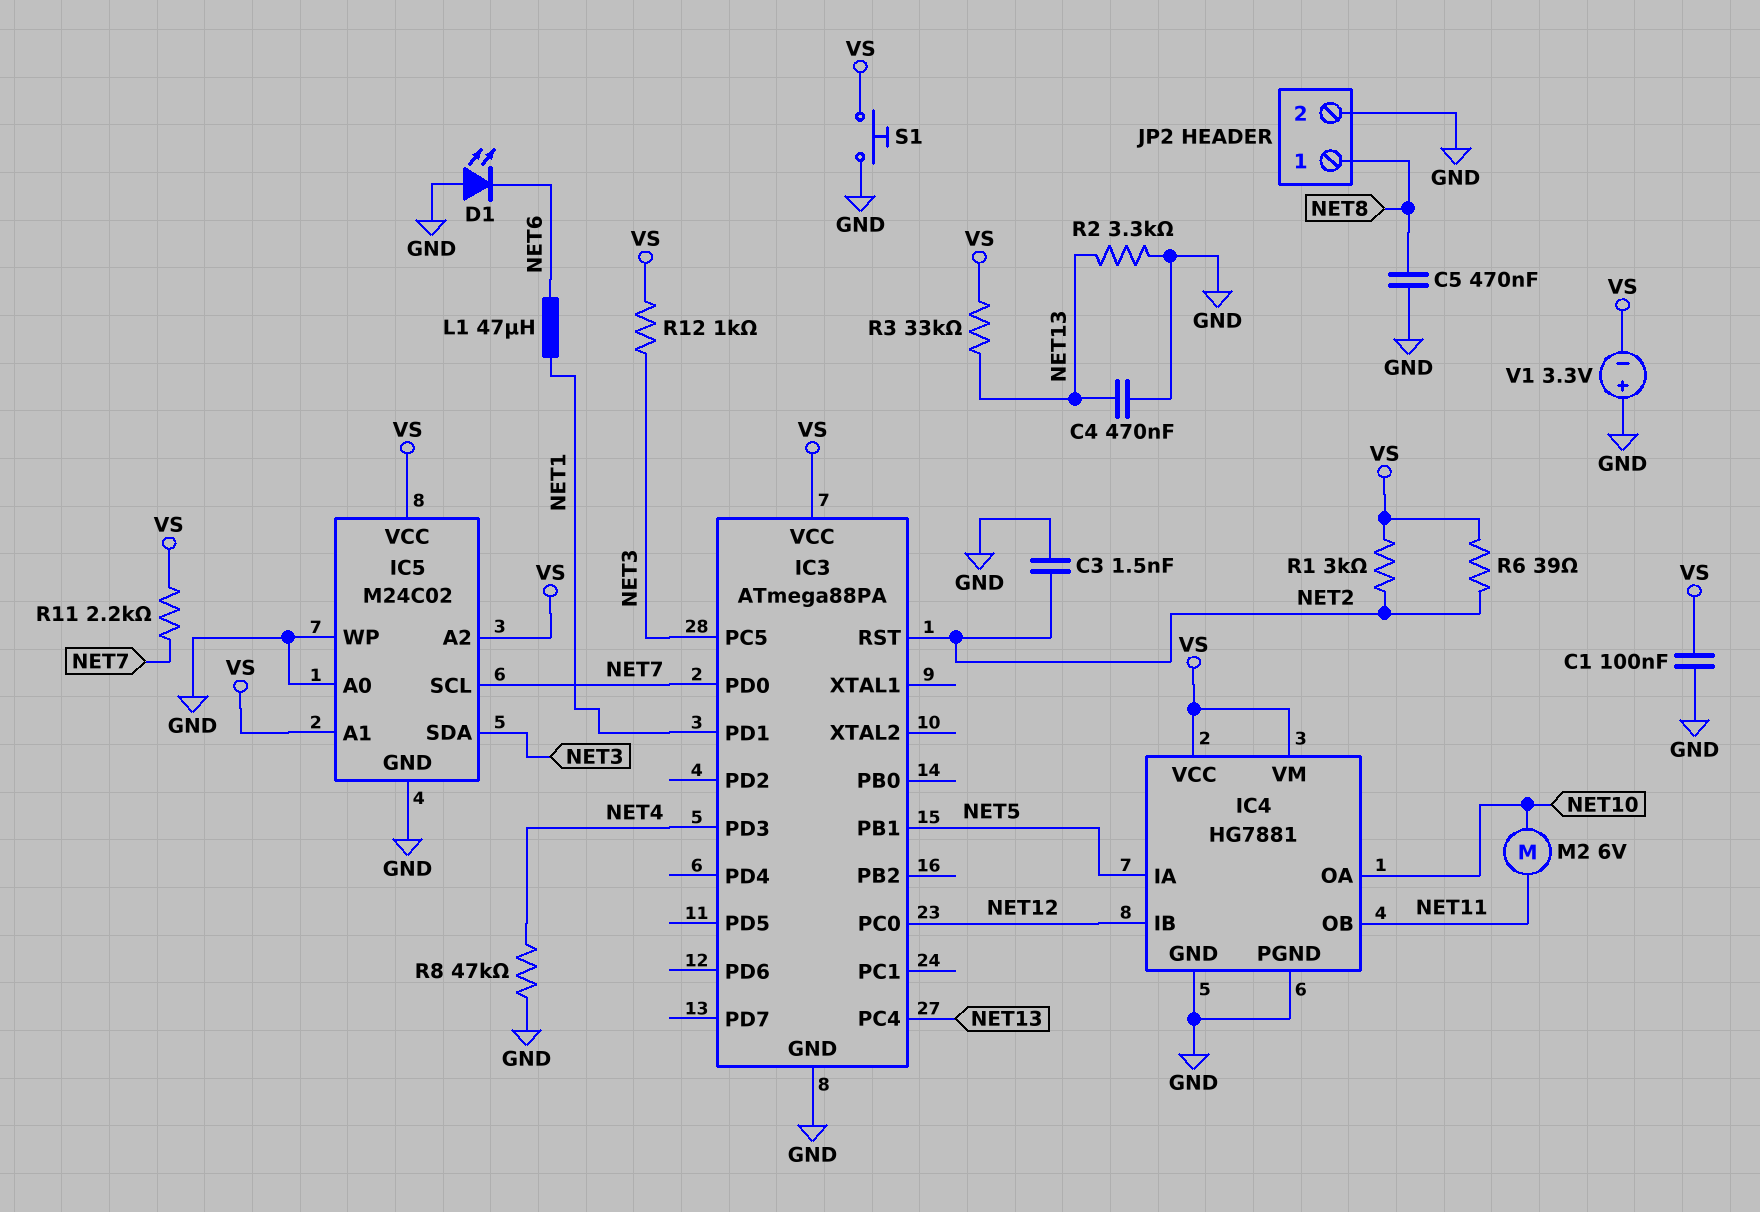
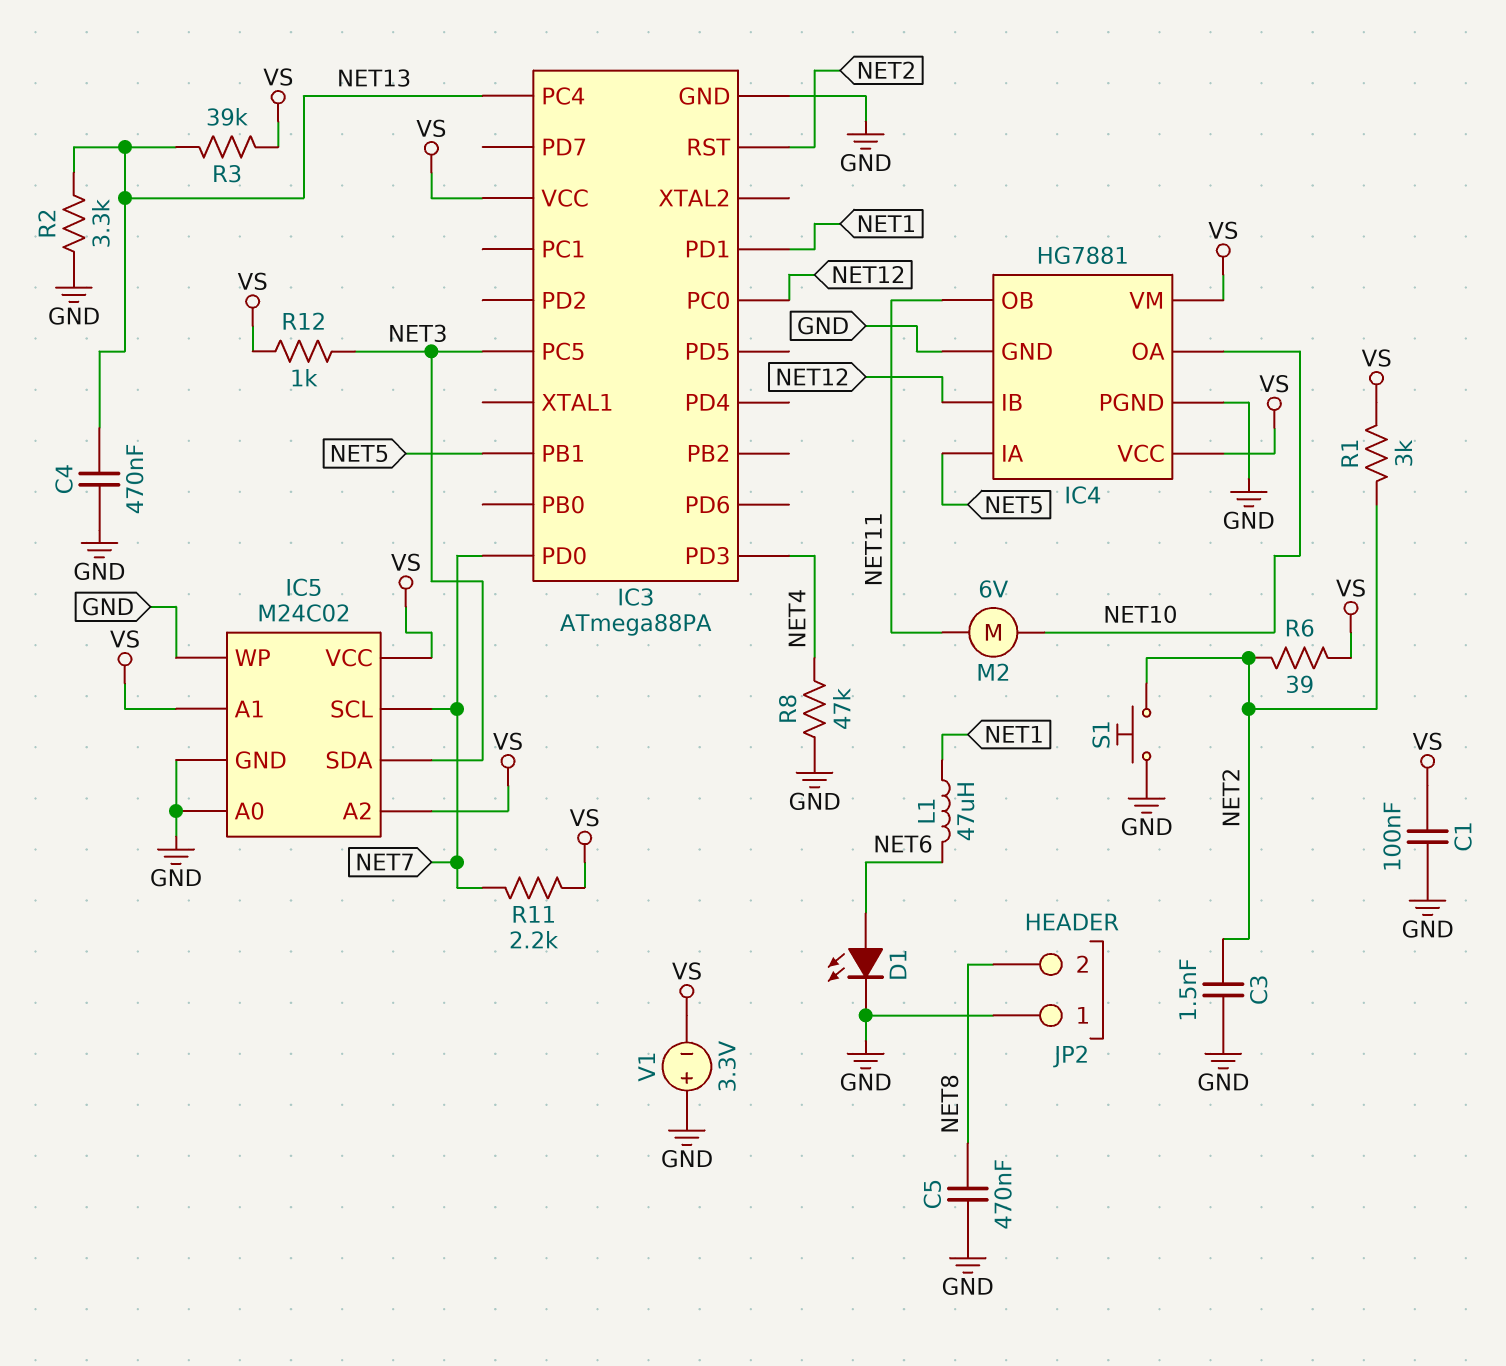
D1: LED (A GND, K NET6) -> LED (A NET6, K GND)
JP2 pin 1: NET8 -> GND
JP2 pin 2: GND -> NET8
R3: 33k (NET13, VS) -> 39k (NET13, VS)
S1: button (GND, VS) -> button (GND, NET2)

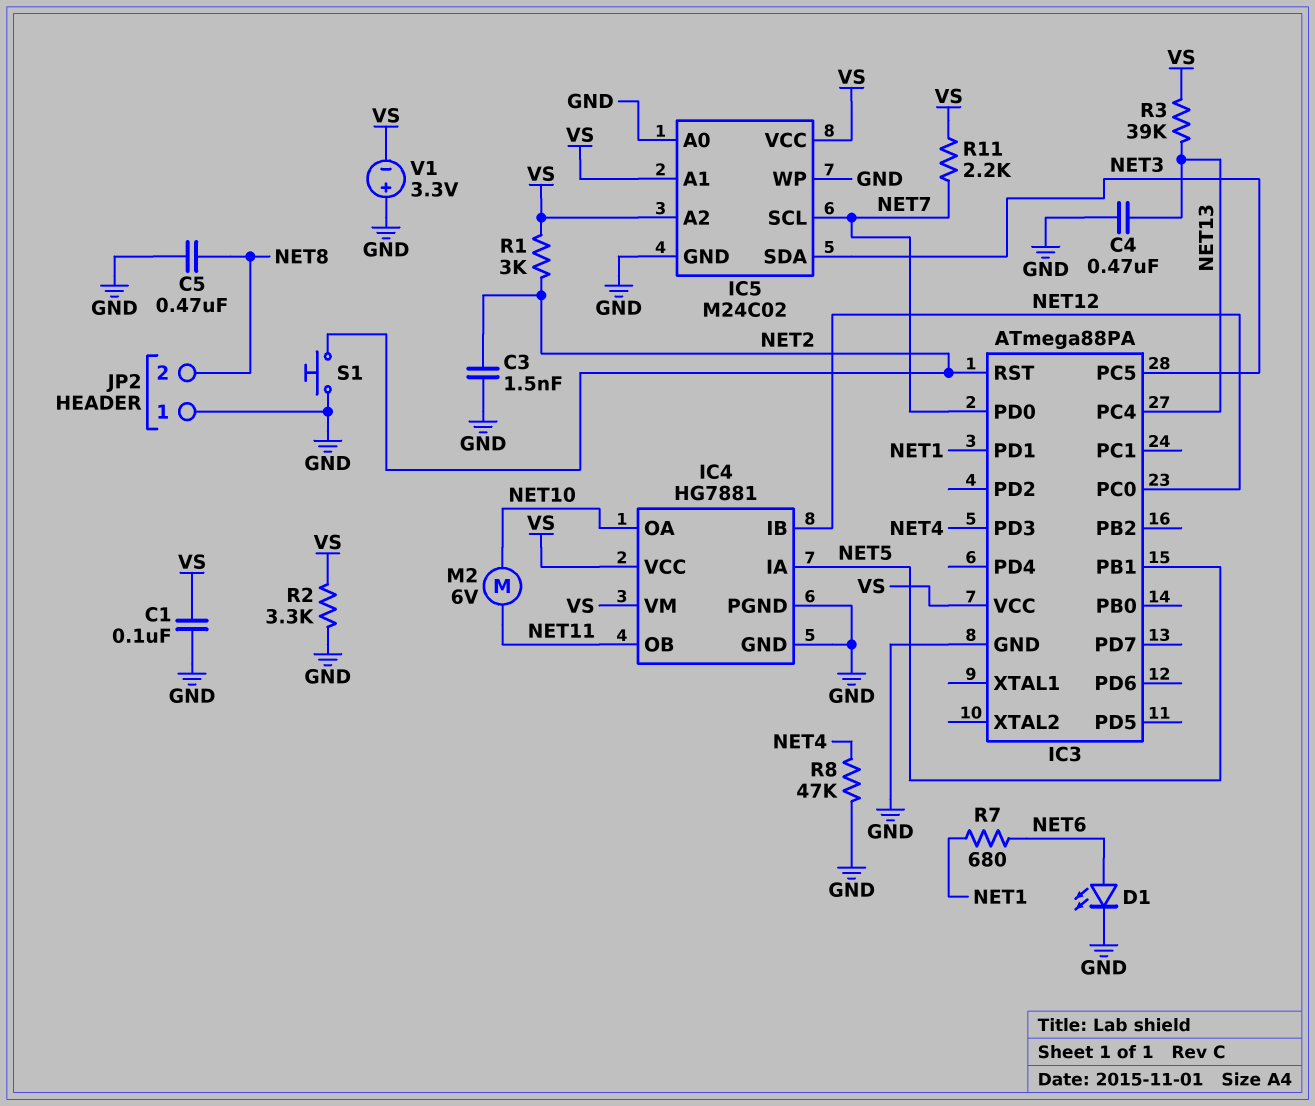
L1: 47uH (NET1, NET6) -> none
R2: 3.3k (GND, NET13) -> 3.3k (GND, VS)
R6: 39 (NET2, VS) -> none
R7: none -> 680 (NET1, NET6)
R12: 1k (NET3, VS) -> none

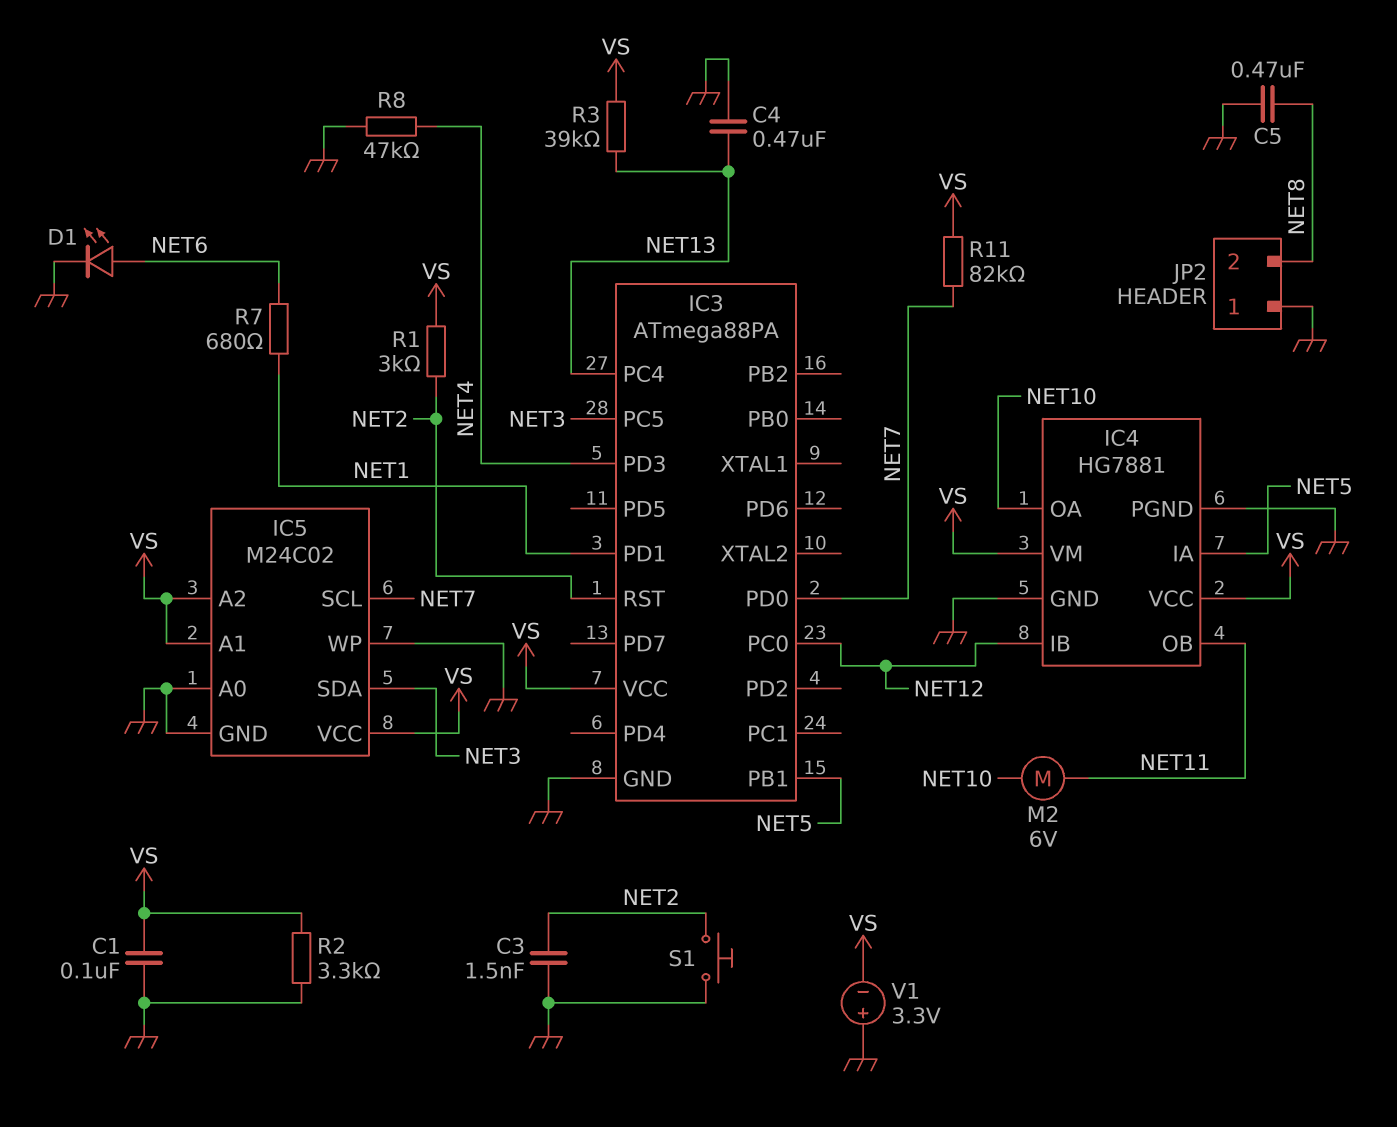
R11: 2.2k (NET7, VS) -> 82k (NET7, VS)

